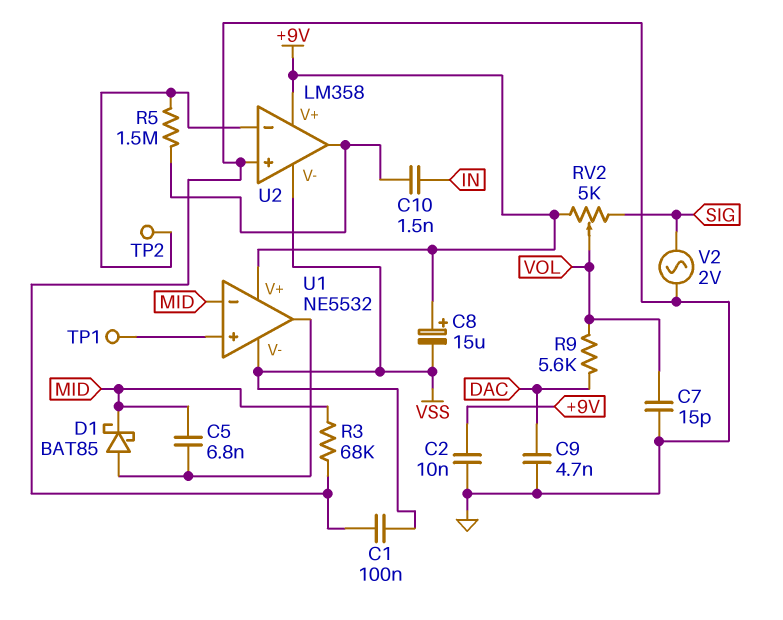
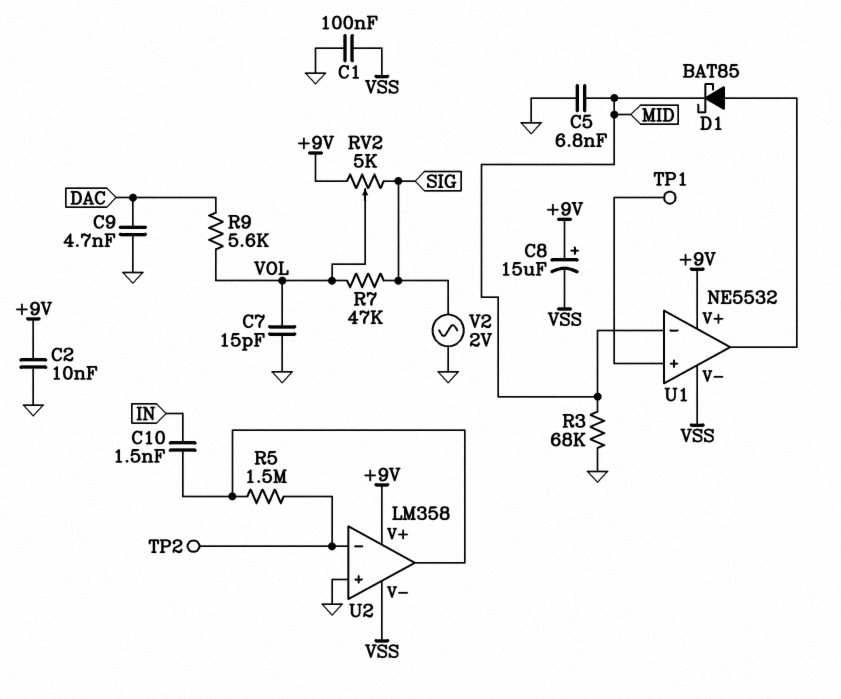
C5: 6.8nF (MID, U1/out) -> 6.8nF (GND, MID)
R7: none -> 47k (SIG, VOL)

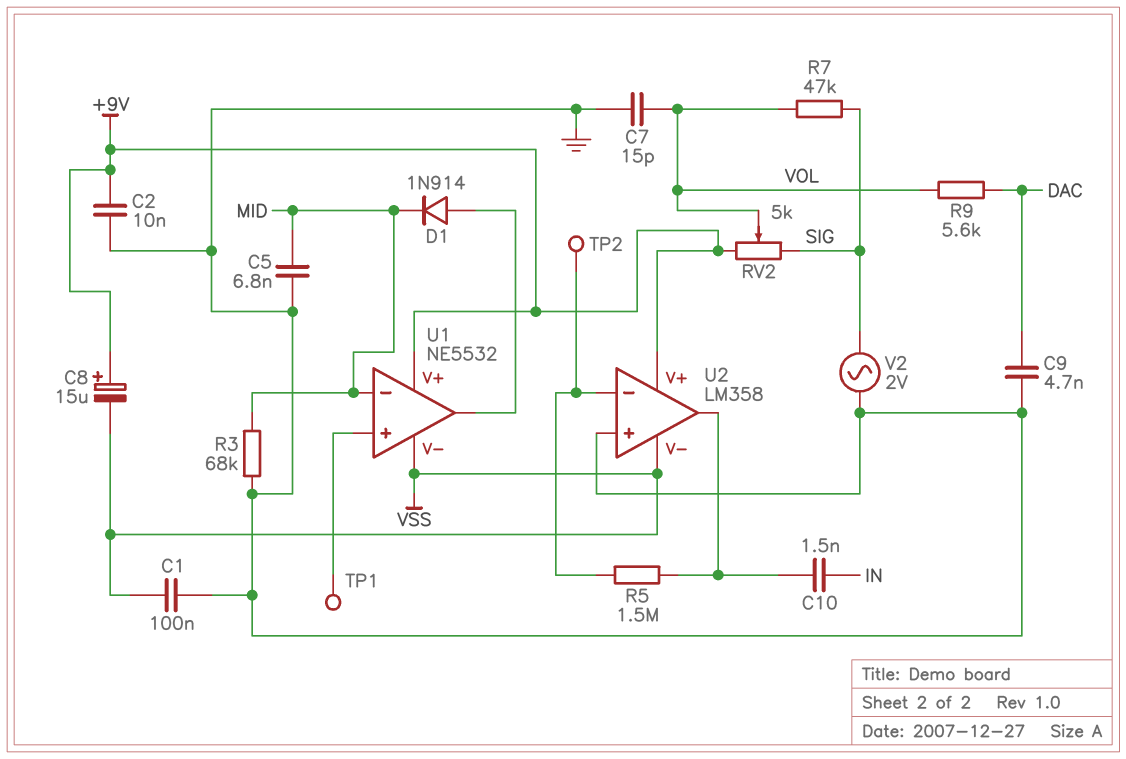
D1: schottky BAT85 (A U1/out, K MID) -> diode 1N914 (A U1/out, K MID)

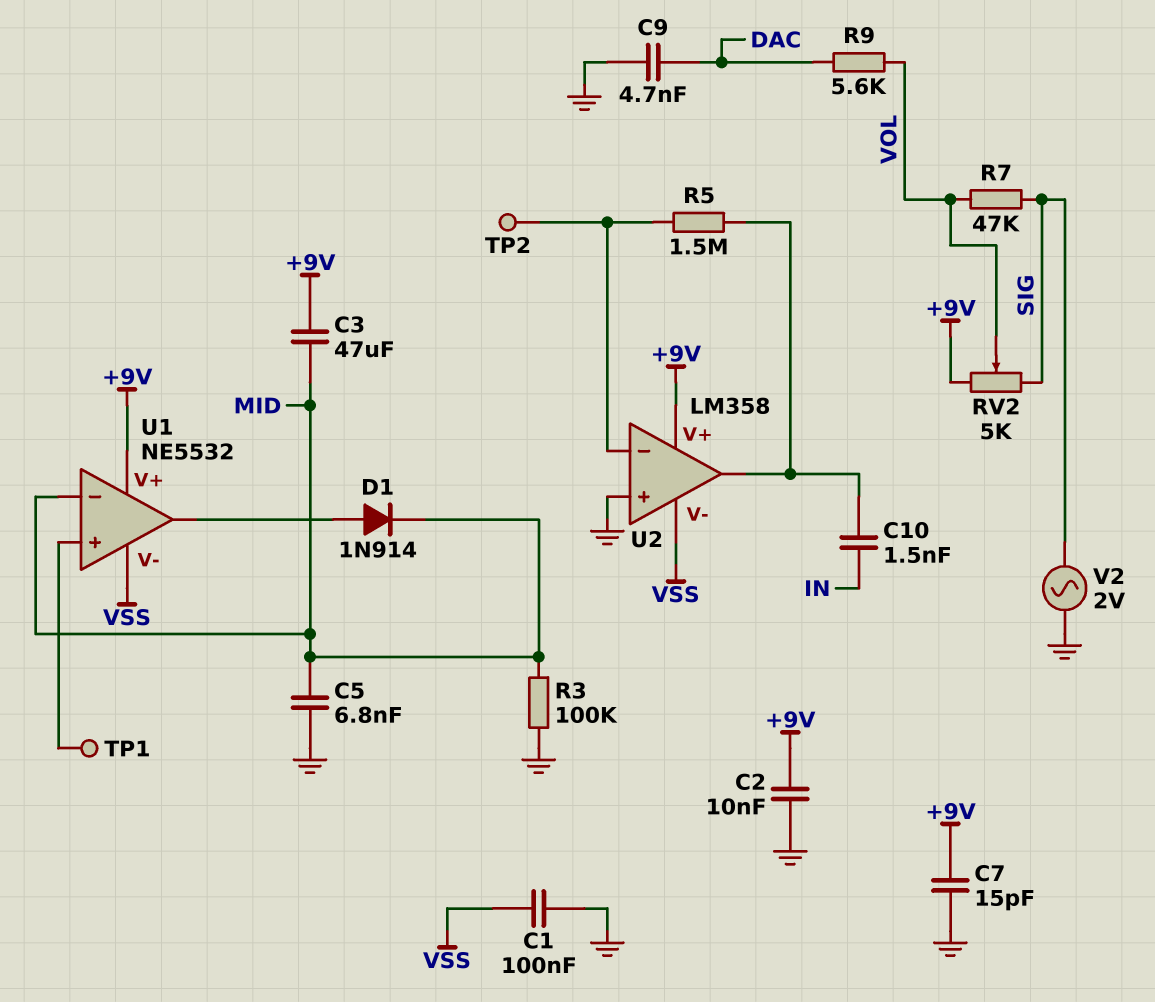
C3: none -> 47uF (+9V, MID)
C7: 15pF (GND, VOL) -> 15pF (+9V, GND)
C8: 15uF (plus +9V, minus VSS) -> none
R3: 68k (GND, MID) -> 100k (GND, MID)

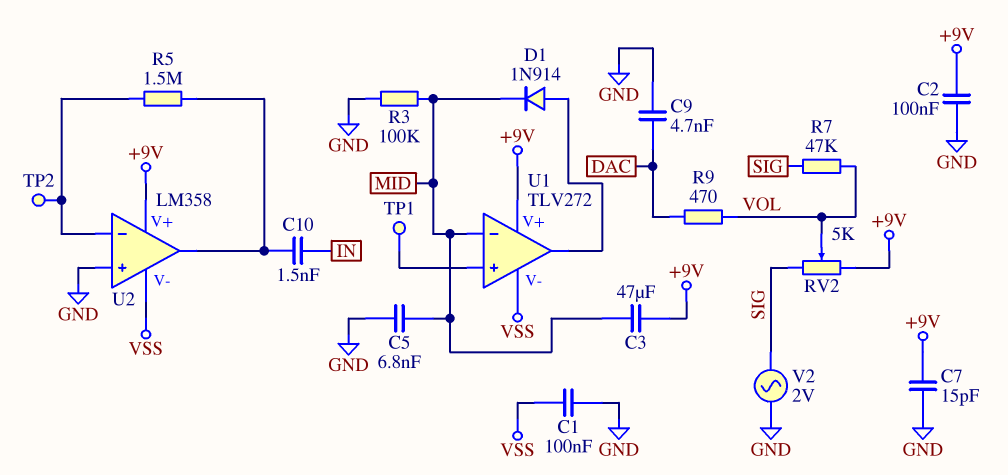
C2: 10nF (+9V, GND) -> 100nF (+9V, GND)
R9: 5.6k (DAC, VOL) -> 470 (DAC, VOL)
U1: NE5532 -> TLV272

